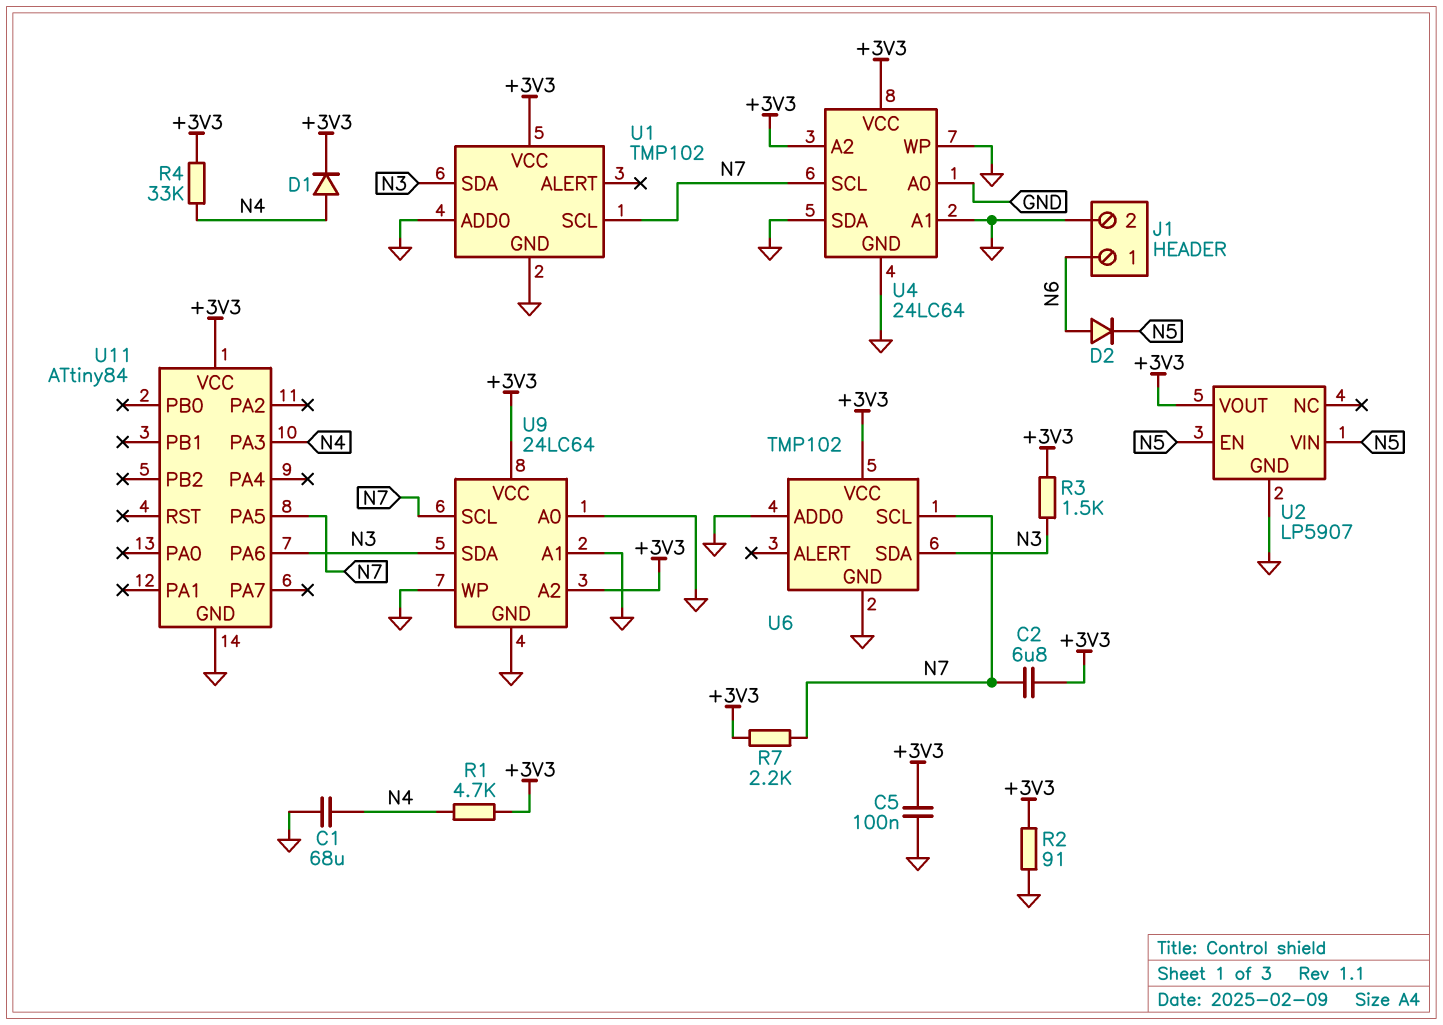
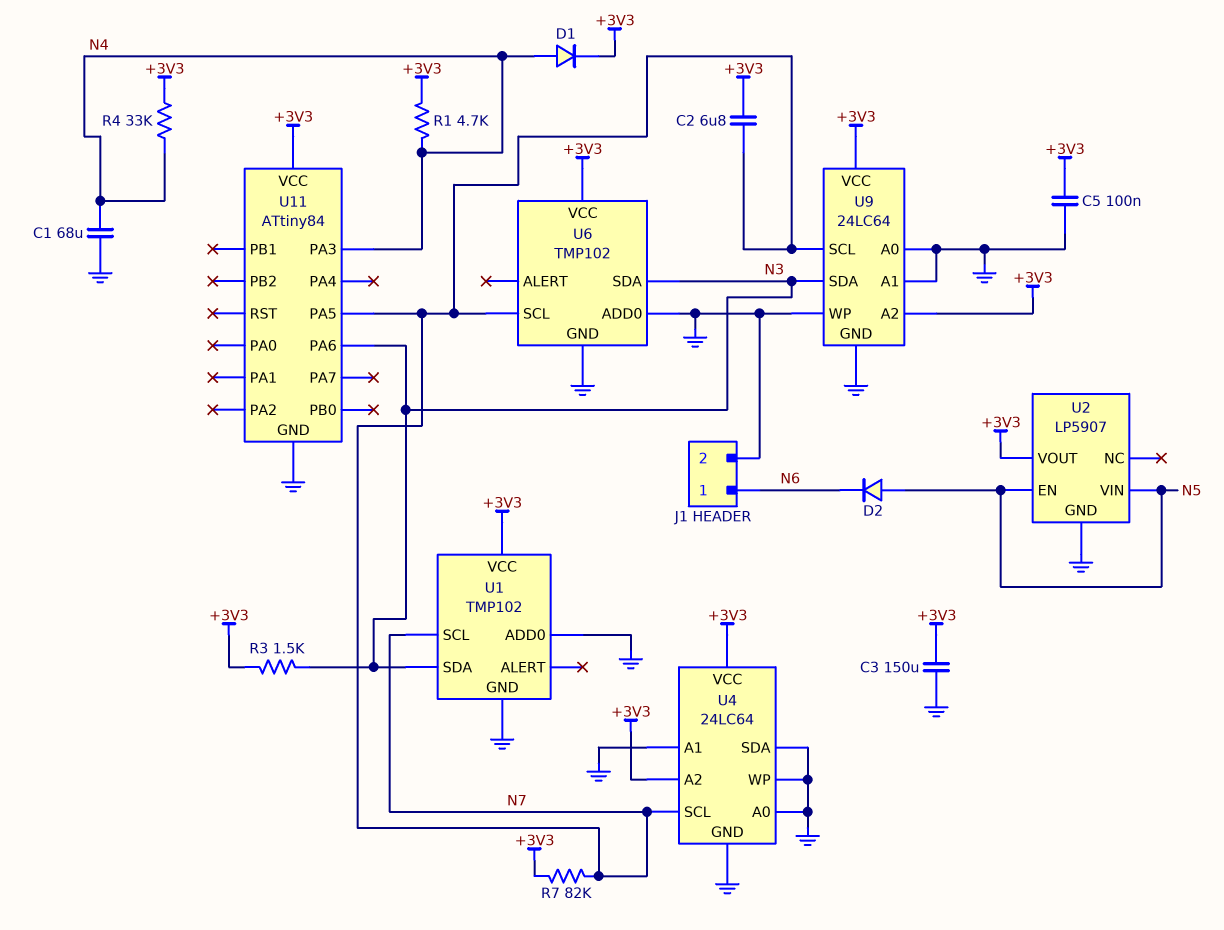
C3: none -> 150uF (+3V3, GND)
D2: diode (A N6, K N5) -> diode (A N5, K N6)
R2: 91 (+3V3, GND) -> none
R7: 2.2k (+3V3, N7) -> 82k (+3V3, N7)

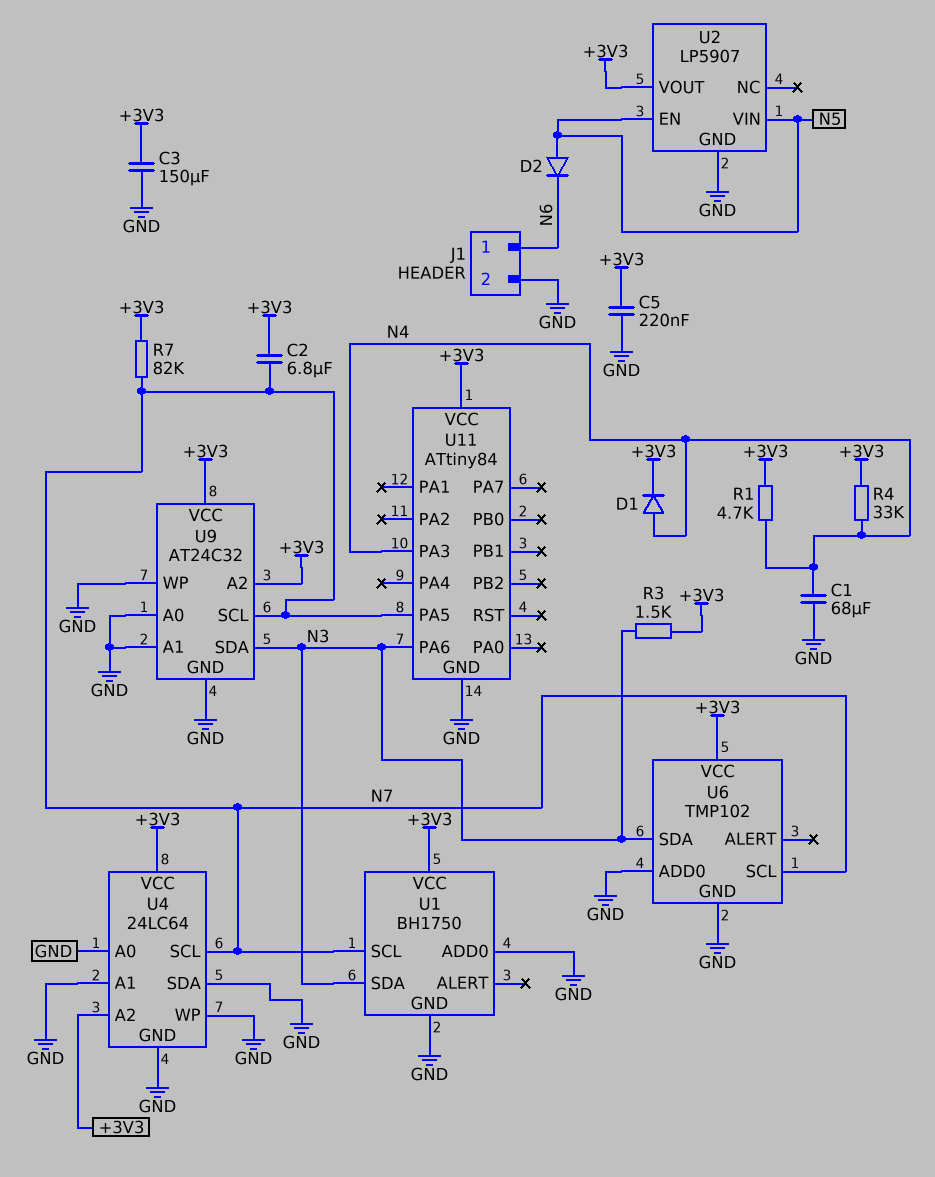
C5: 100nF (+3V3, GND) -> 220nF (+3V3, GND)
U1: TMP102 -> BH1750
U9: 24LC64 -> AT24C32

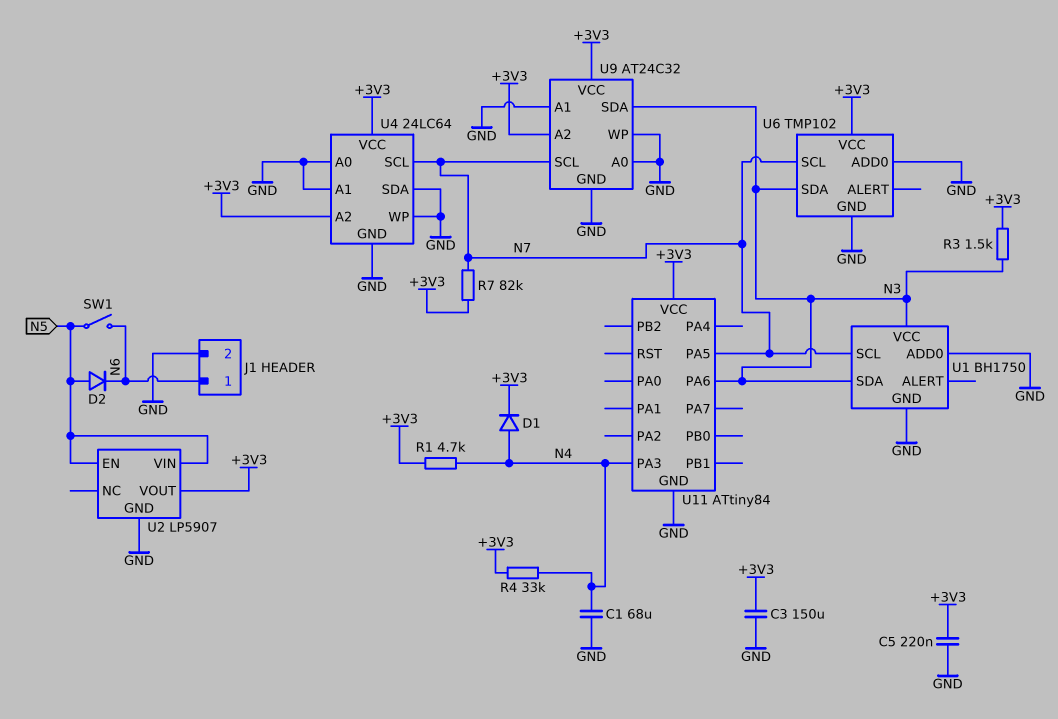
C2: 6.8uF (+3V3, N7) -> none
SW1: none -> switch (N5, N6)
U1 pin VCC: +3V3 -> N3

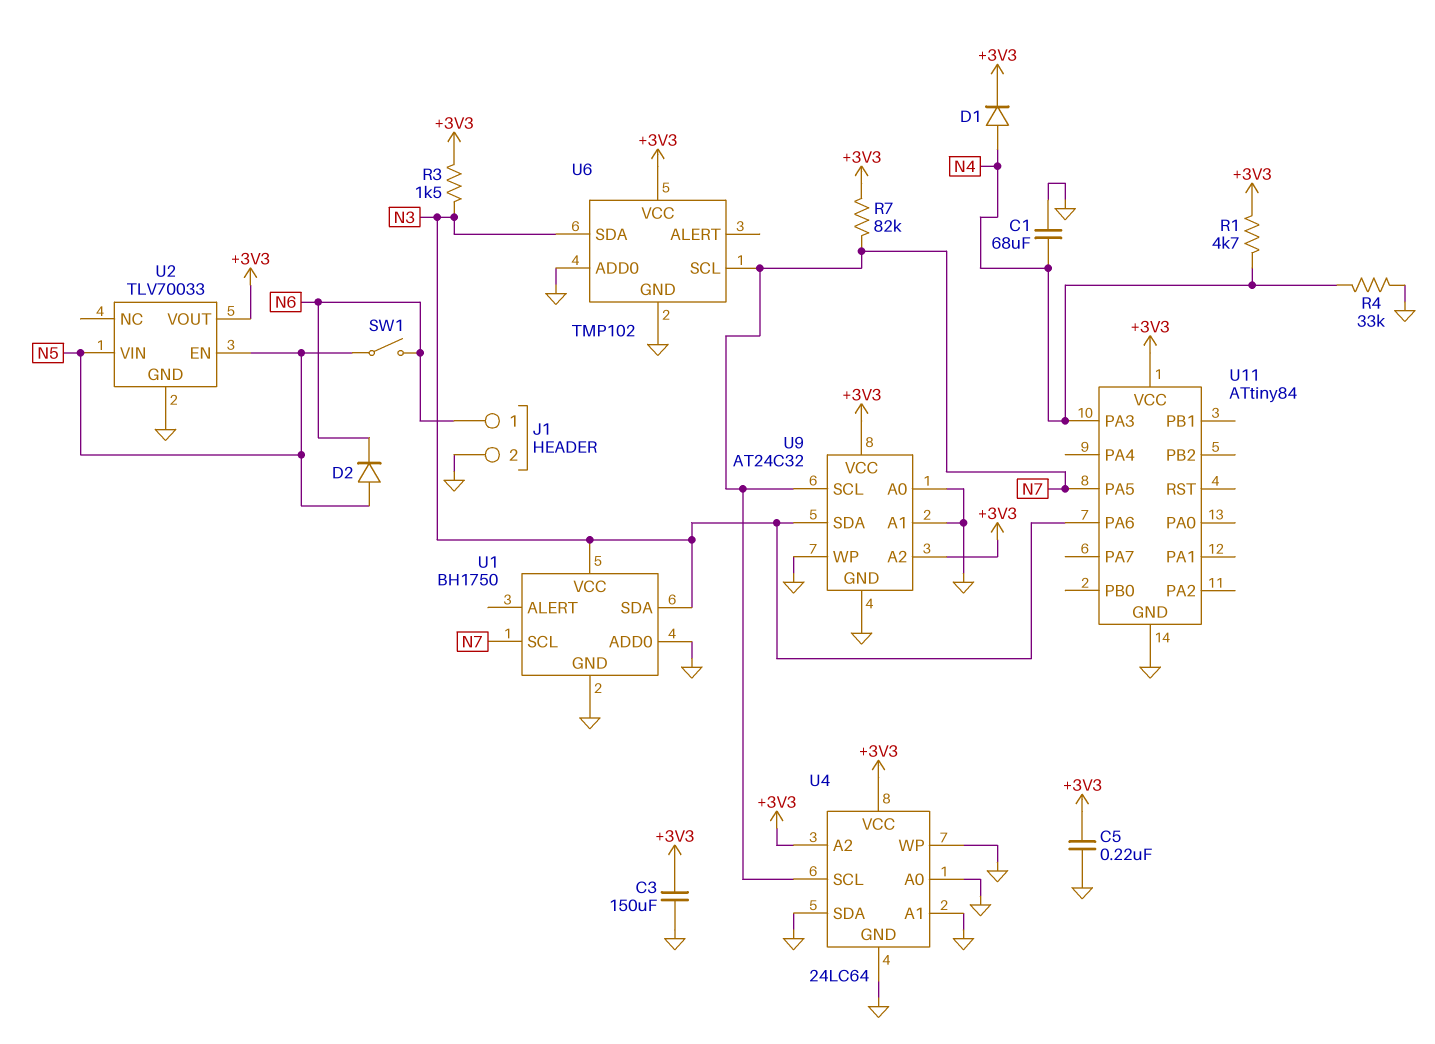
R4: 33k (+3V3, N4) -> 33k (GND, N4)
U2: LP5907 -> TLV70033

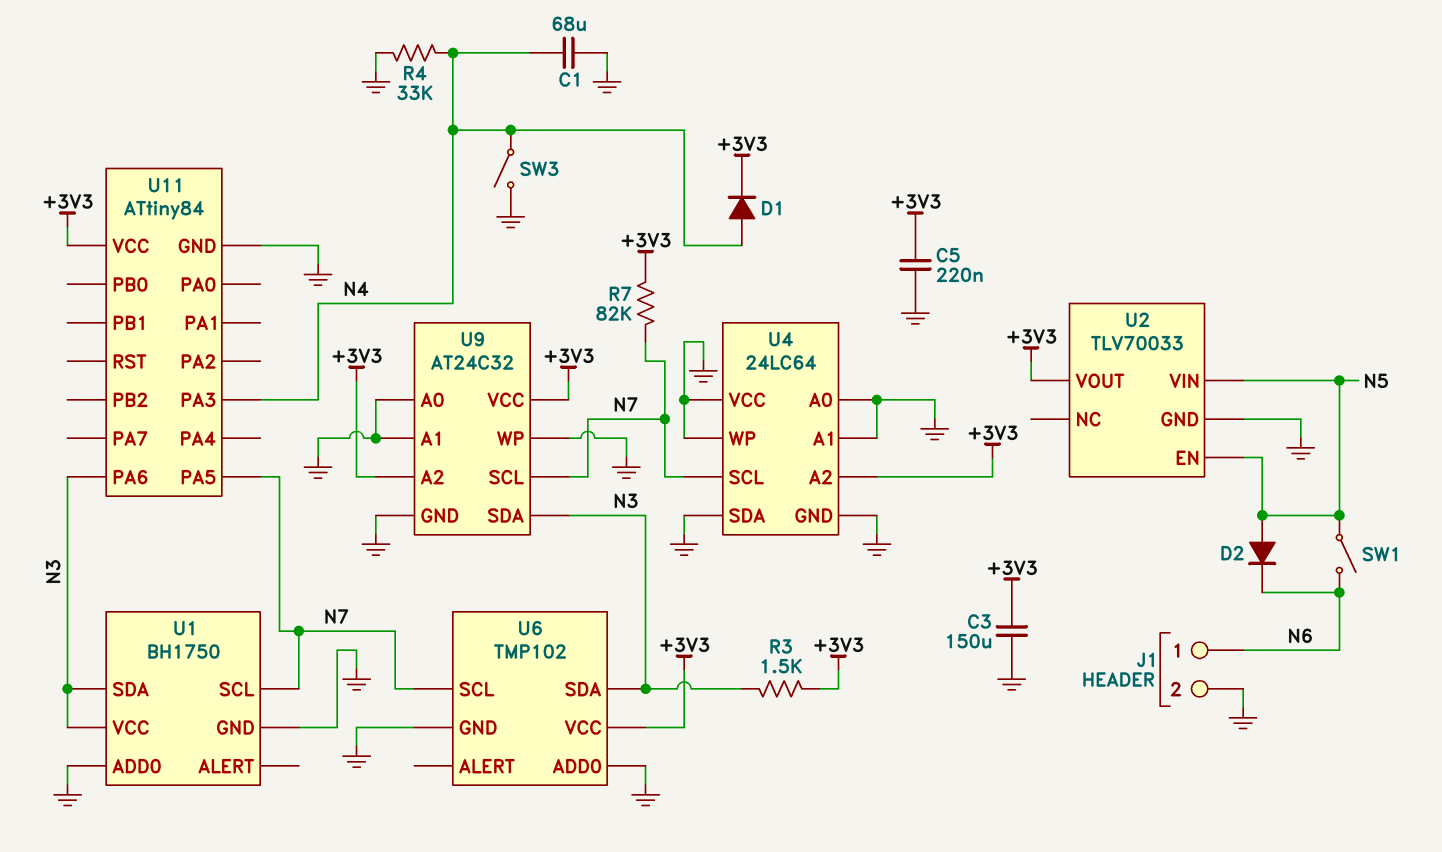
R1: 4.7k (+3V3, N4) -> none
SW3: none -> switch (GND, N4)
U4 pin VCC: +3V3 -> GND

